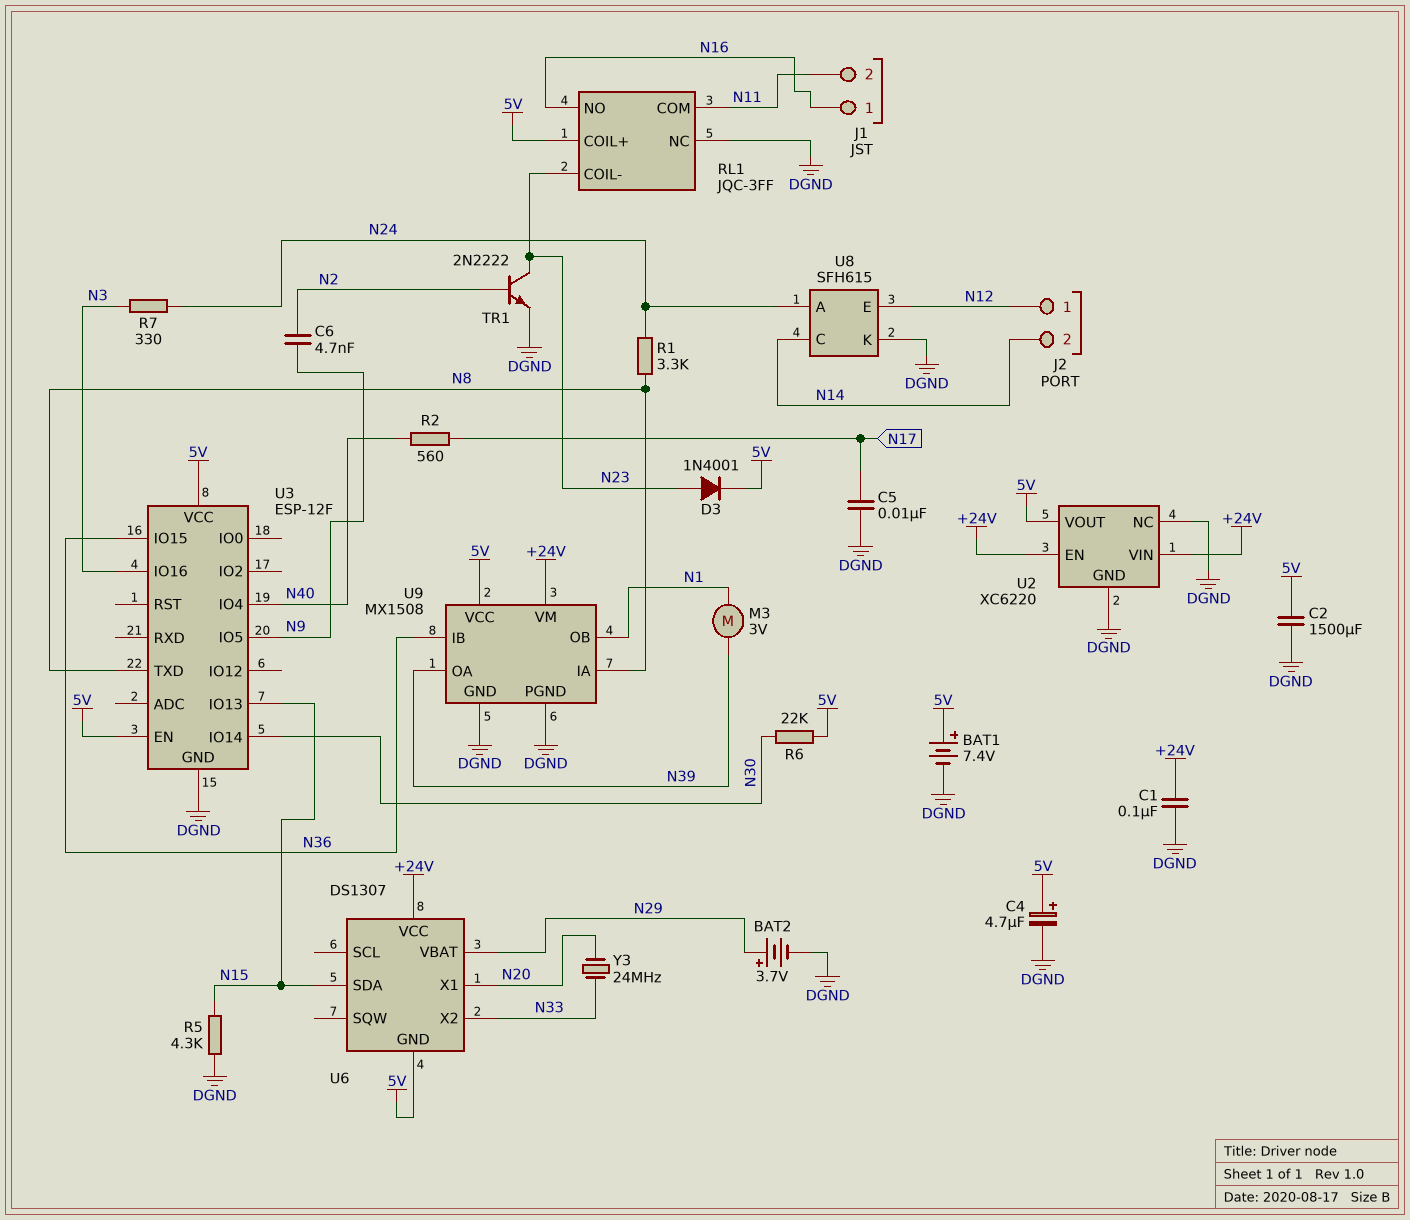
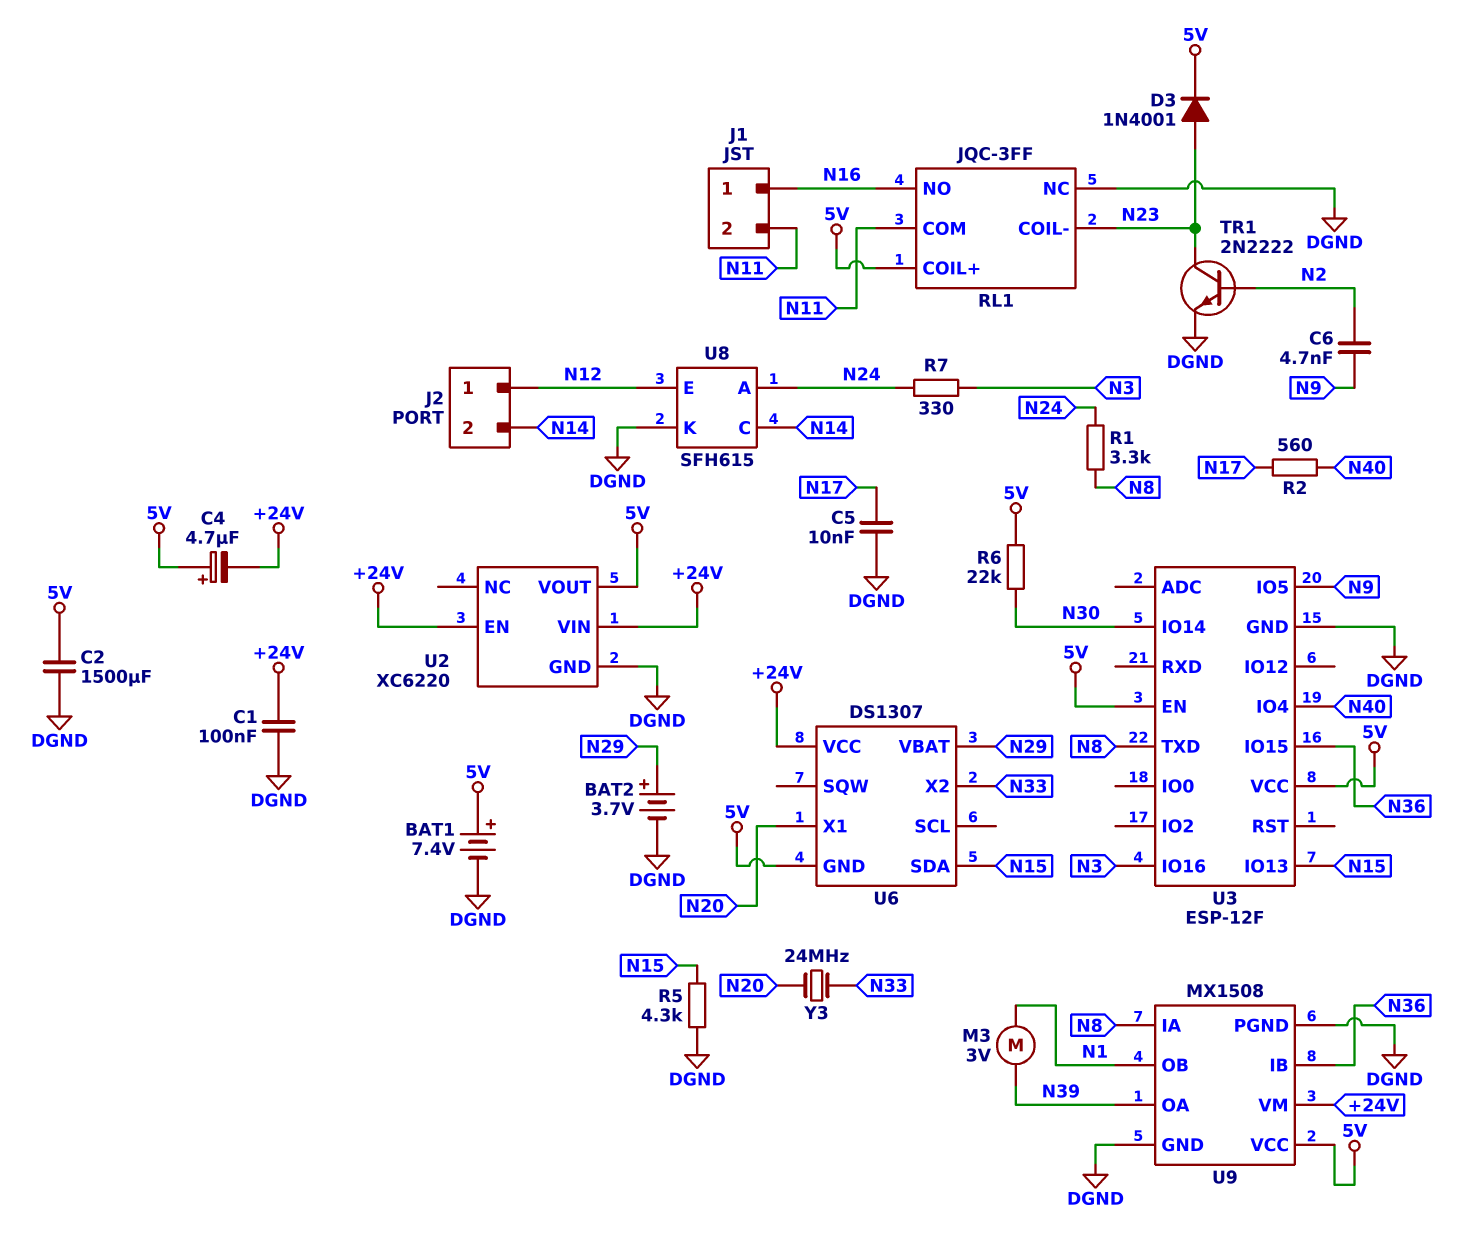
C4: 4.7uF (plus 5V, minus DGND) -> 4.7uF (plus 5V, minus +24V)
U2 pin NC: DGND -> none

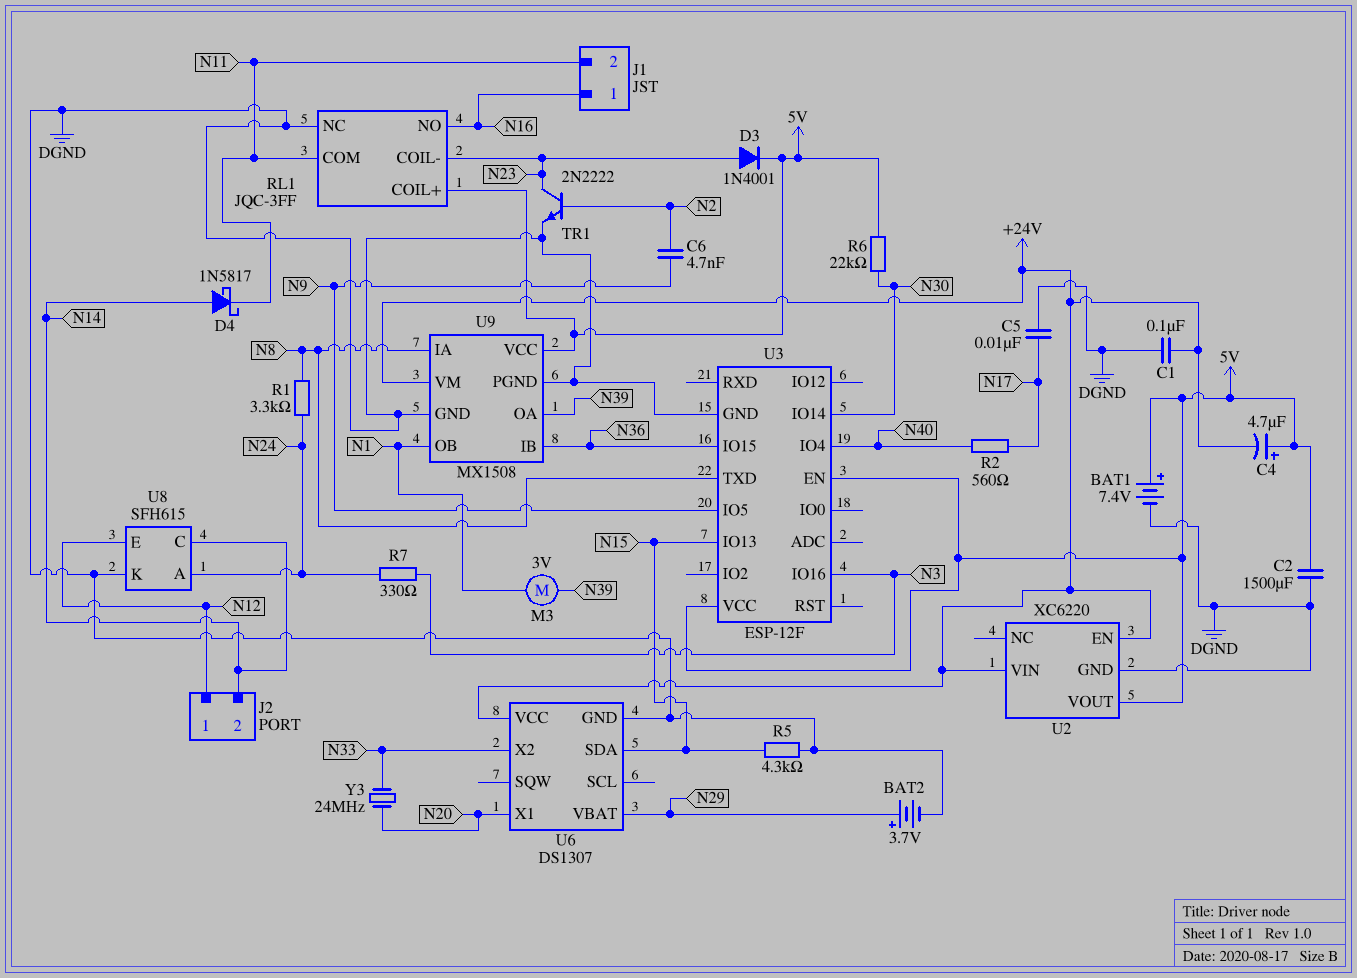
D4: none -> schottky 1N5817 (A N14, K N11)
U6 pin GND: 5V -> DGND

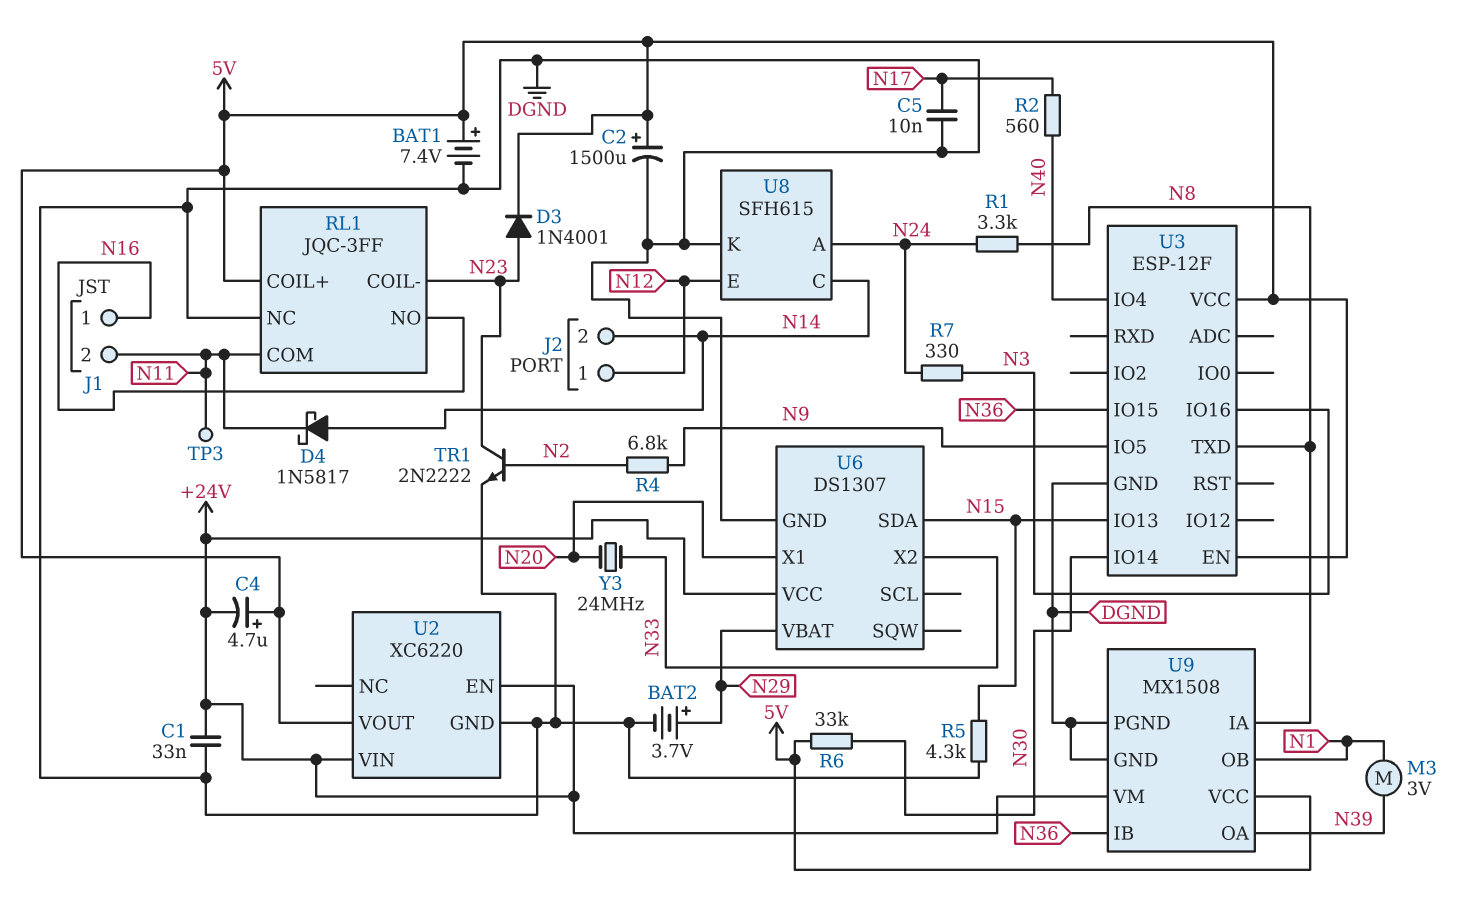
C1: 100nF (+24V, DGND) -> 33nF (+24V, DGND)
C2: 1500uF (5V, DGND) -> 1500uF (plus 5V, minus DGND)
C6: 4.7nF (N2, N9) -> none
R4: none -> 6.8k (N2, N9)
R6: 22k (5V, N30) -> 33k (5V, N30)
TP3: none -> test point (N11)

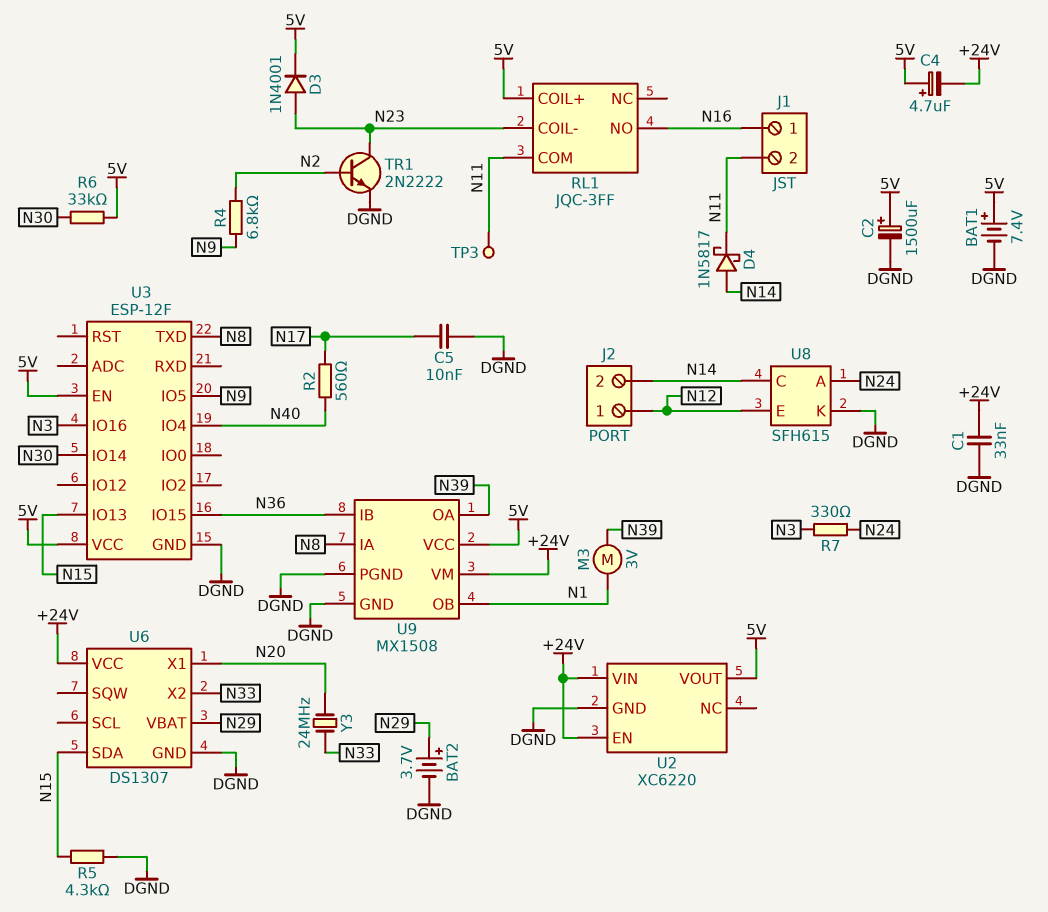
R1: 3.3k (N8, N24) -> none
RL1 pin NC: DGND -> none

